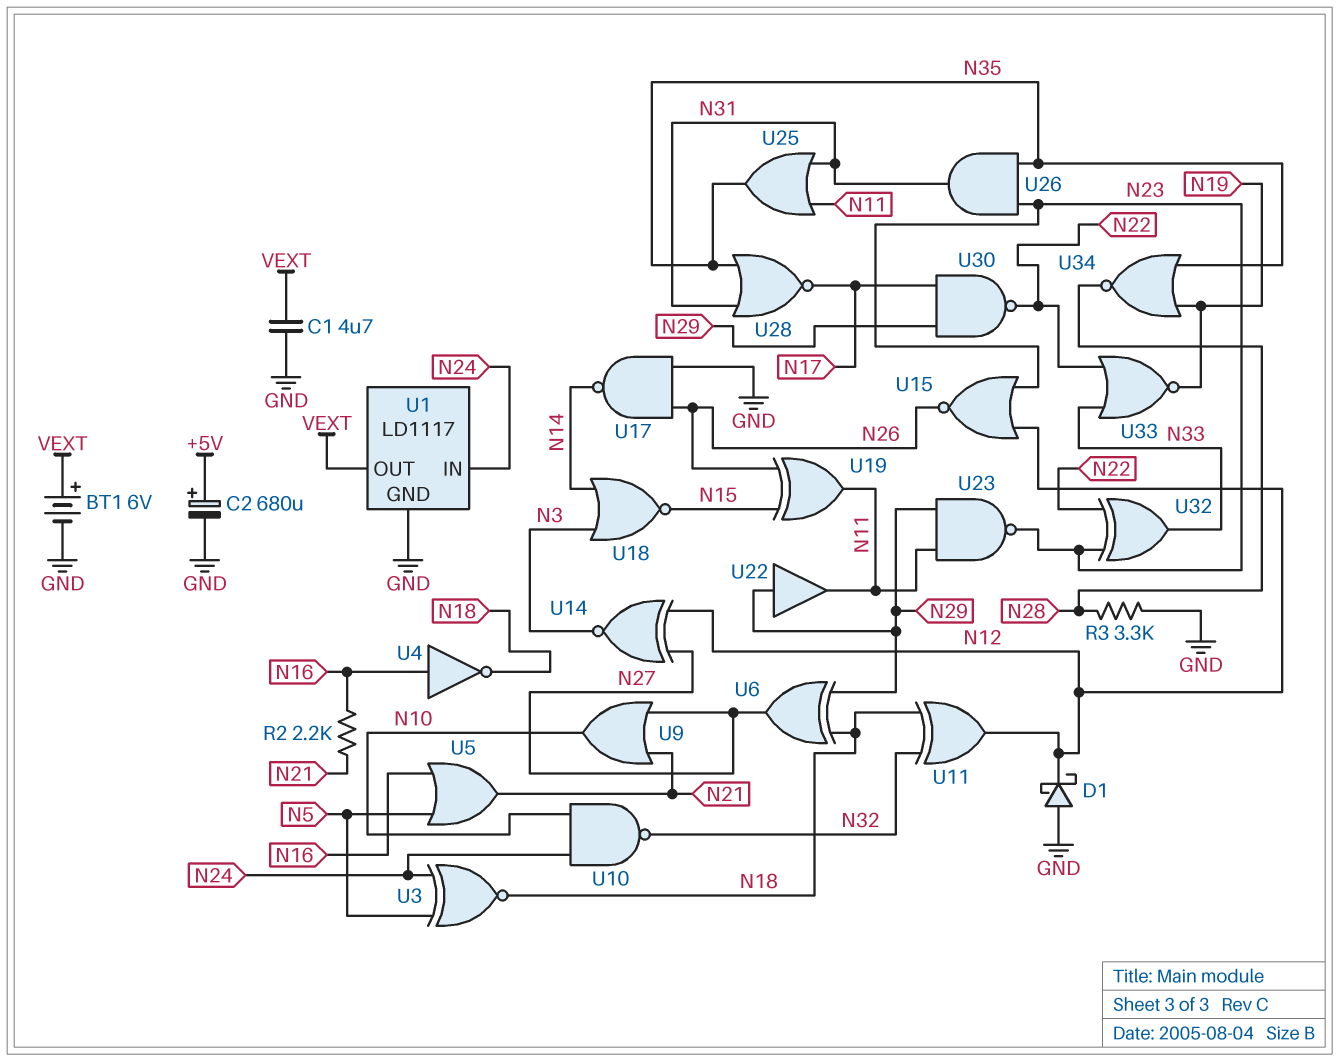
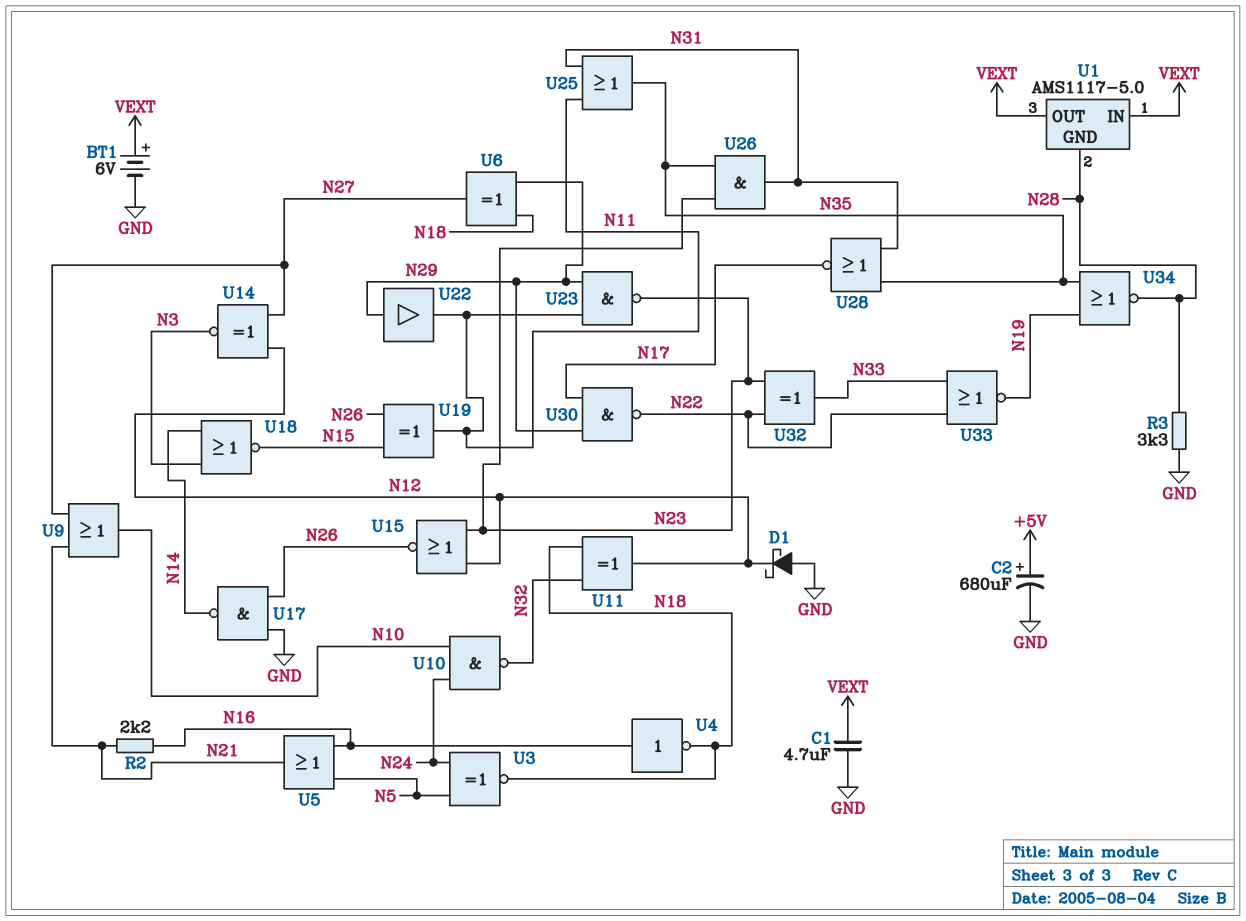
U1: LD1117 -> AMS1117-5.0
U1 pin GND: GND -> N28
U1 pin IN: N24 -> VEXT

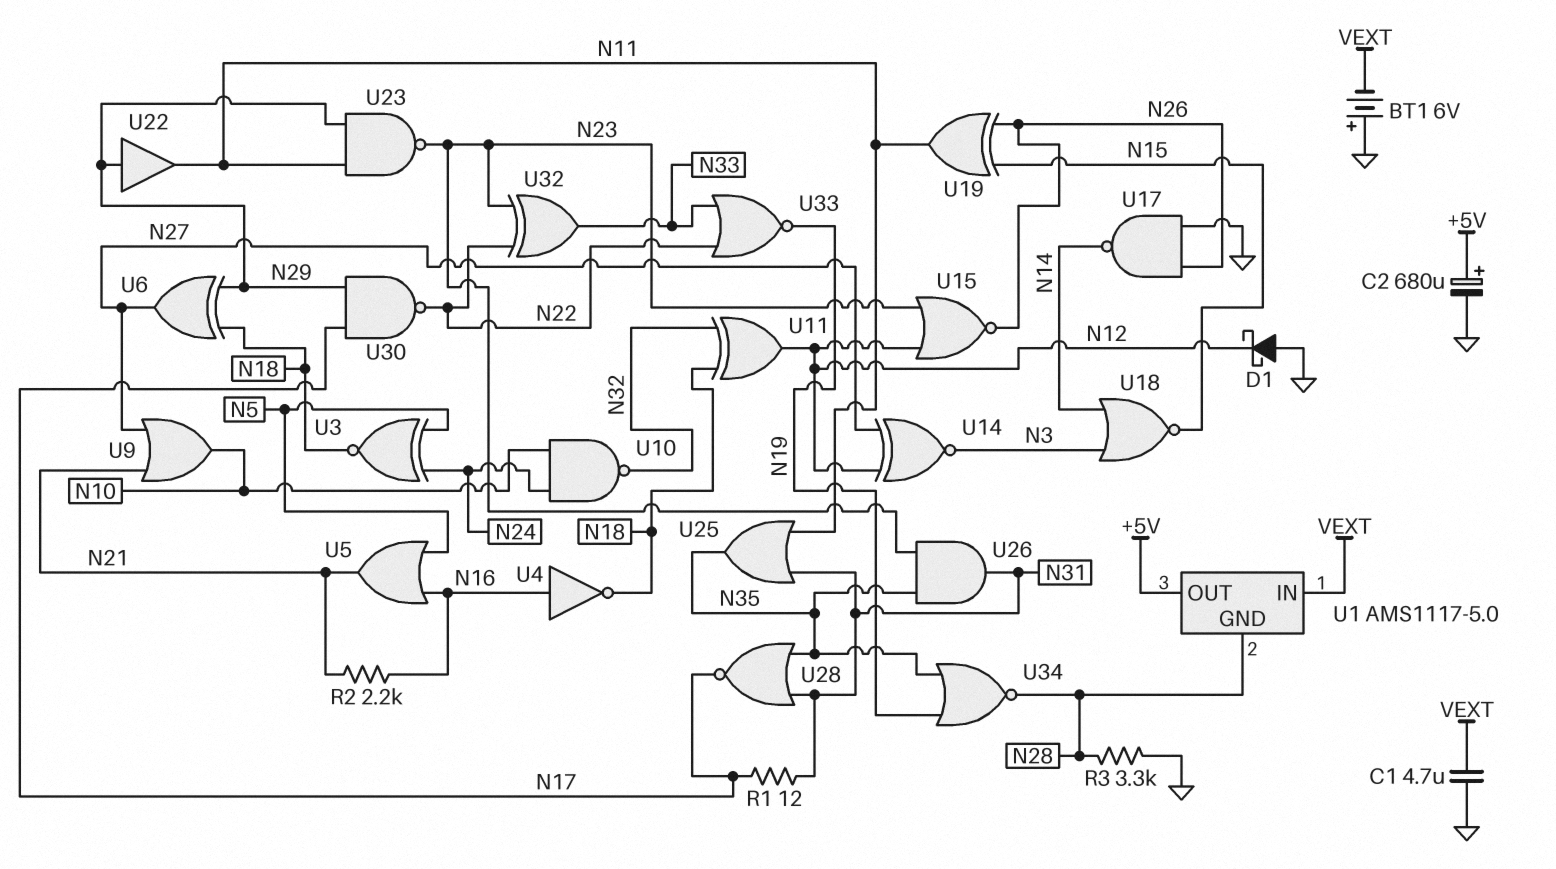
BT1: 6V (plus VEXT, minus GND) -> 6V (plus GND, minus VEXT)
R1: none -> 12 (N17, N31)
U1 pin OUT: VEXT -> +5V

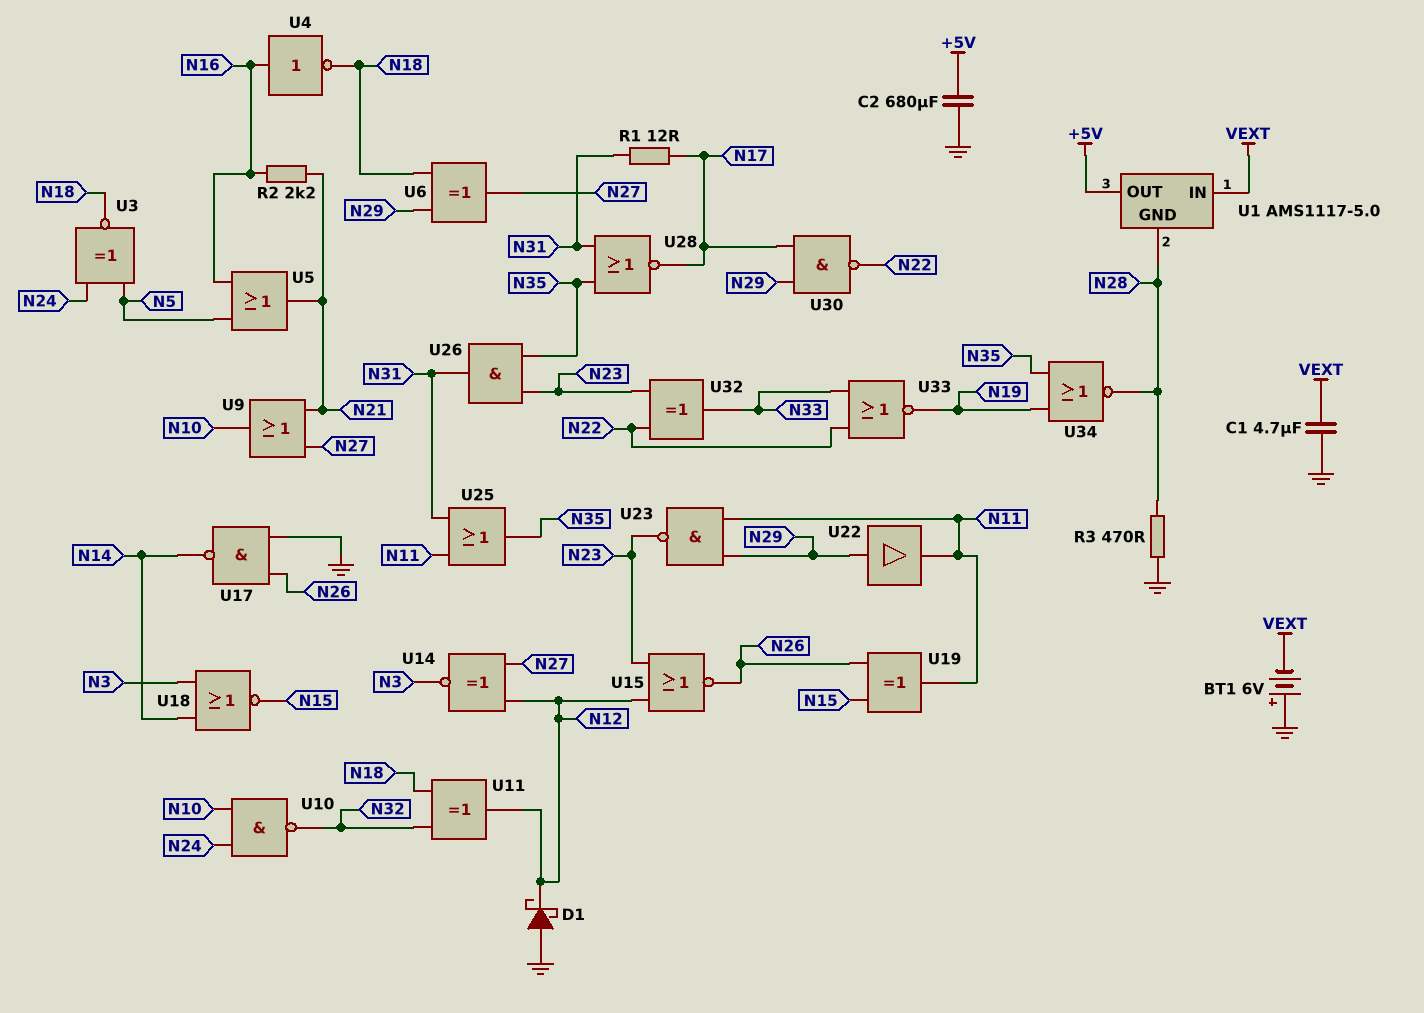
C2: 680uF (plus +5V, minus GND) -> 680uF (+5V, GND)
R3: 3.3k (GND, N28) -> 470 (GND, N28)

